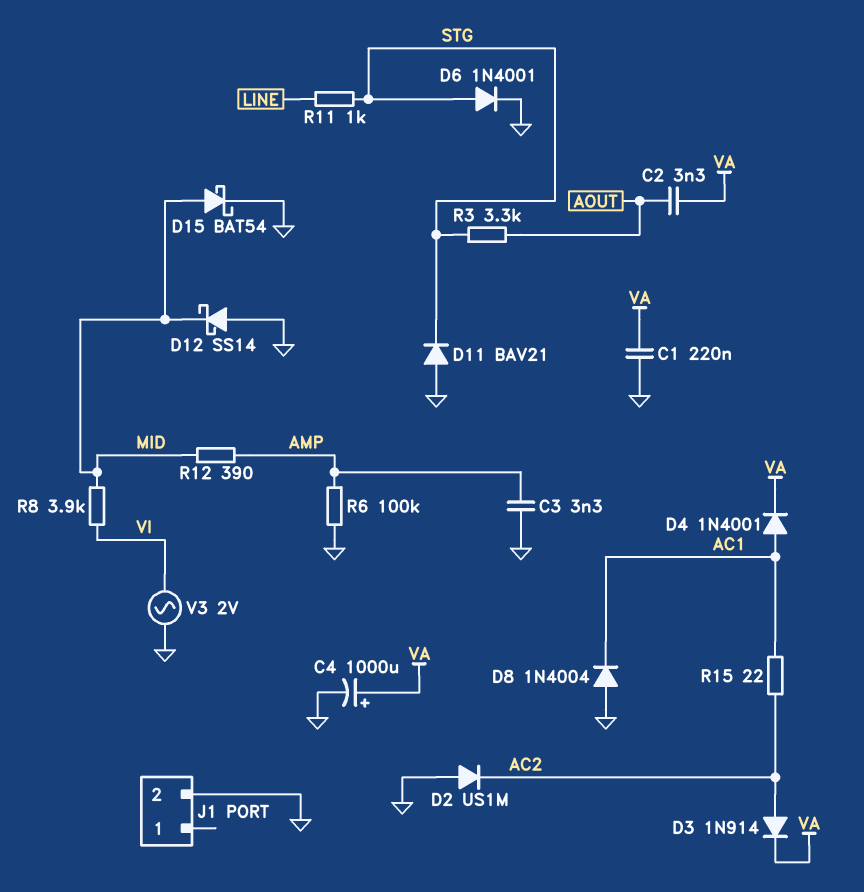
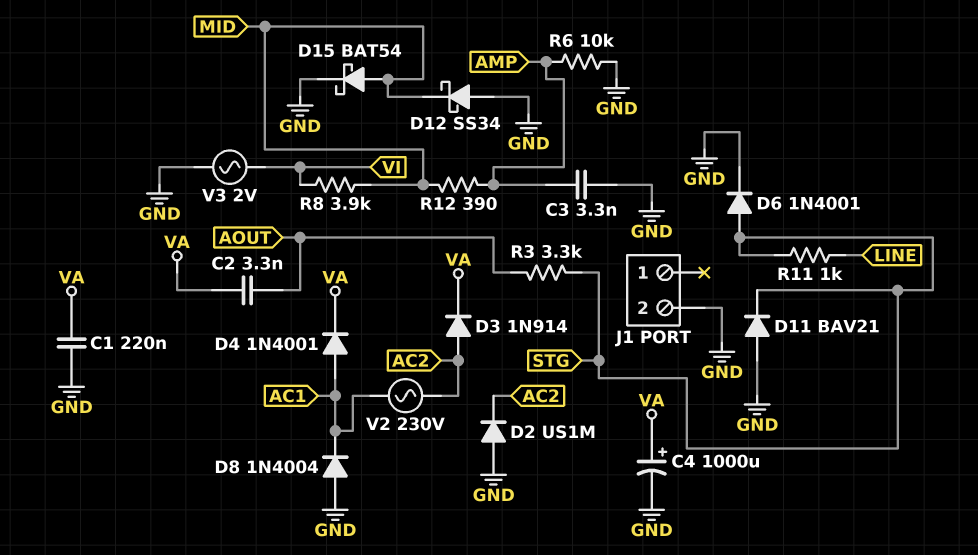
D12: schottky SS14 (A GND, K MID) -> schottky SS34 (A GND, K MID)
R6: 100k (AMP, GND) -> 10k (AMP, GND)
R15: 22 (AC1, AC2) -> none
V2: none -> AC 230V (AC1, AC2)

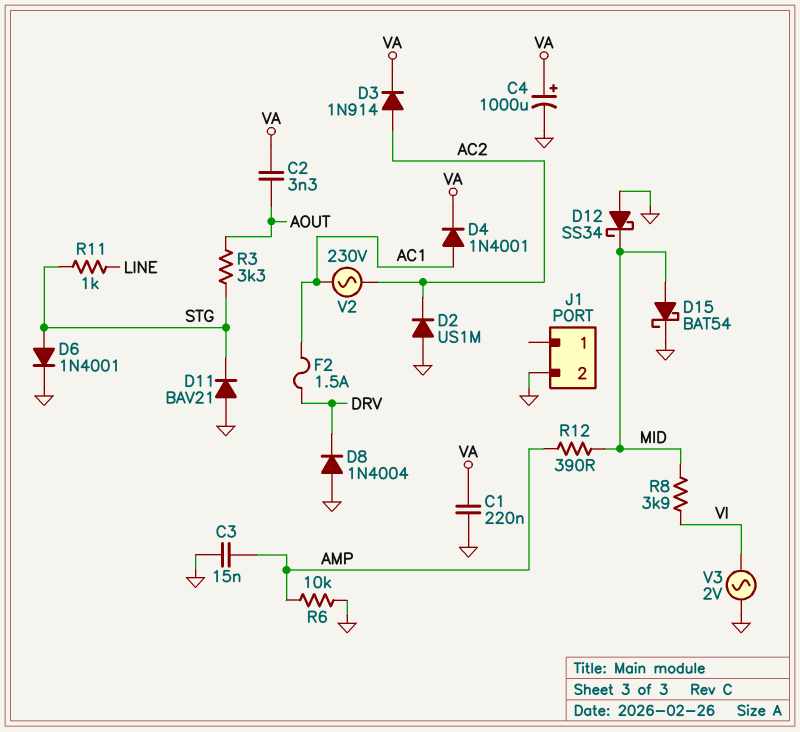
C3: 3.3nF (AMP, GND) -> 15nF (AMP, GND)
D8: diode 1N4004 (A GND, K AC1) -> diode 1N4004 (A GND, K DRV)
F2: none -> 1.5A (AC1, DRV)

